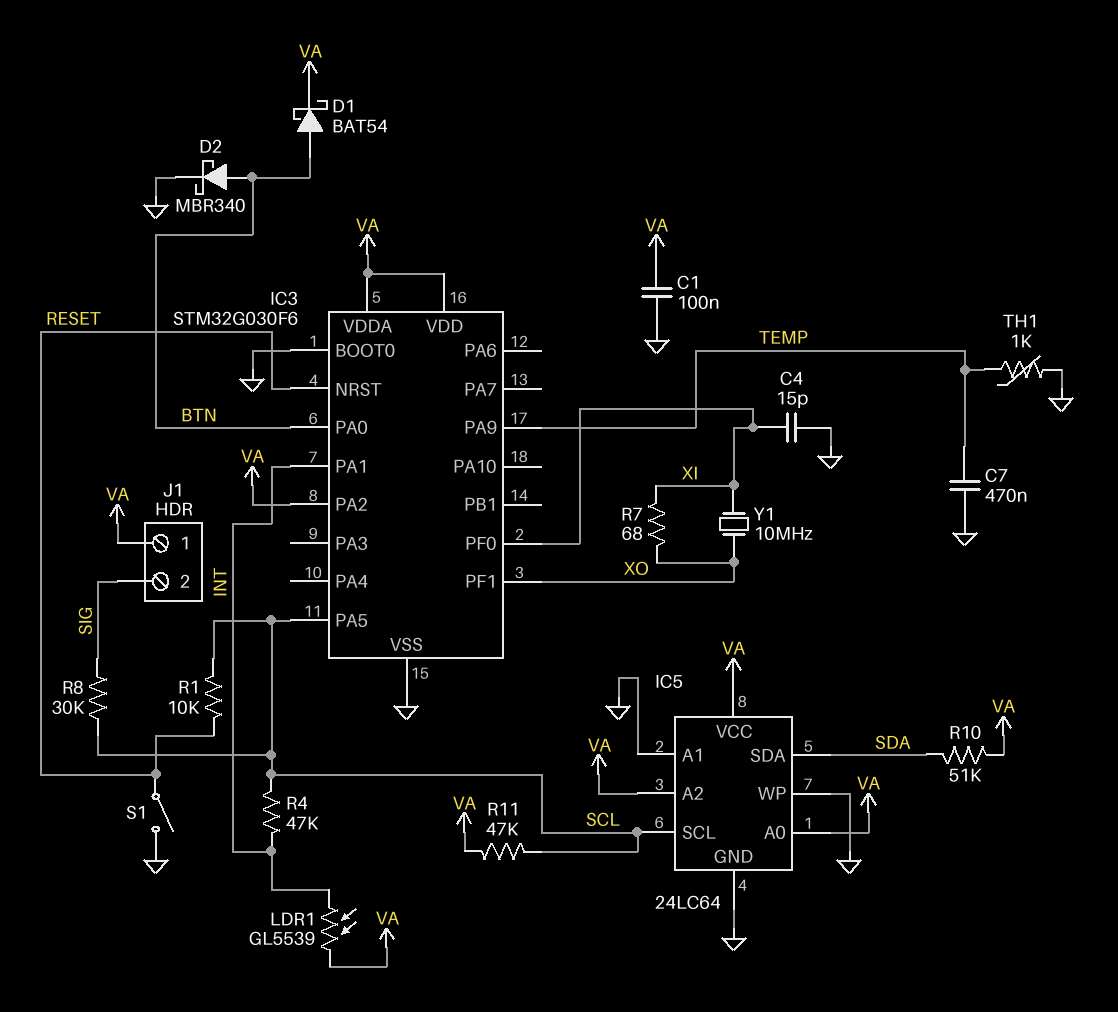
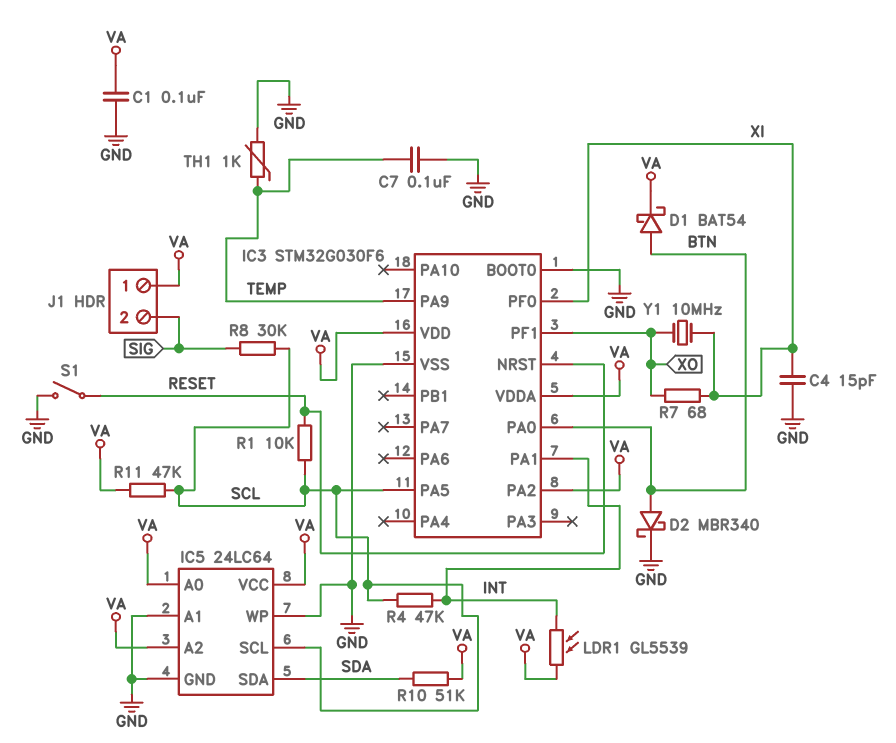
C7: 470nF (GND, TEMP) -> 100nF (GND, TEMP)

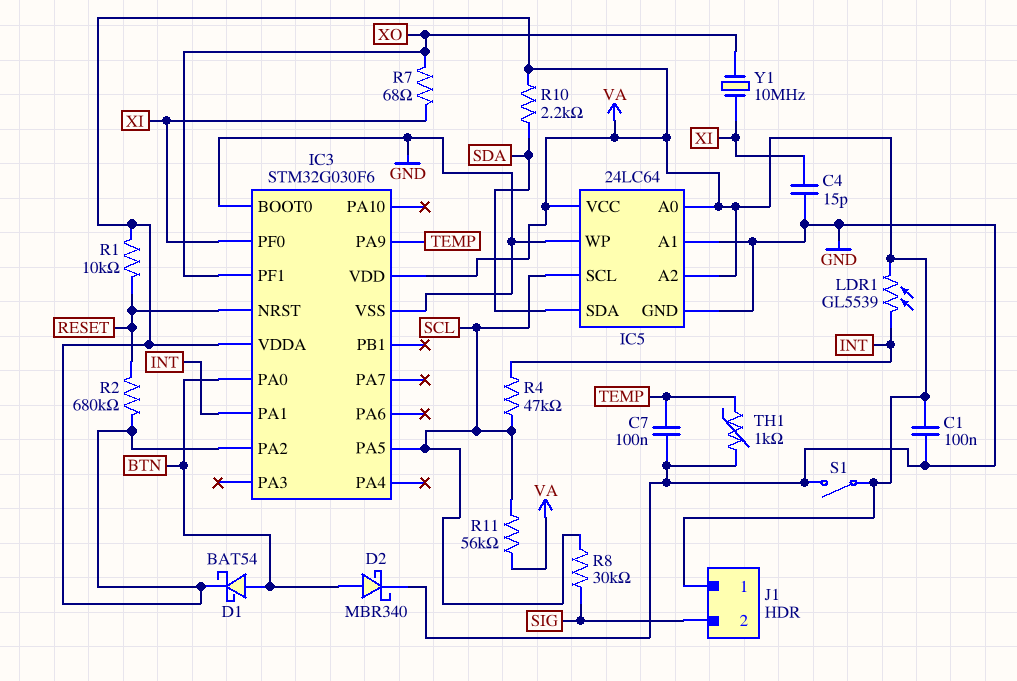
R1: 10k (RESET, SCL) -> 10k (RESET, VA)
R2: none -> 680k (RESET, VA)
R10: 51k (SDA, VA) -> 2.2k (SDA, VA)
R11: 47k (SCL, VA) -> 56k (SCL, VA)
S1: switch (GND, RESET) -> switch (GND, VA)

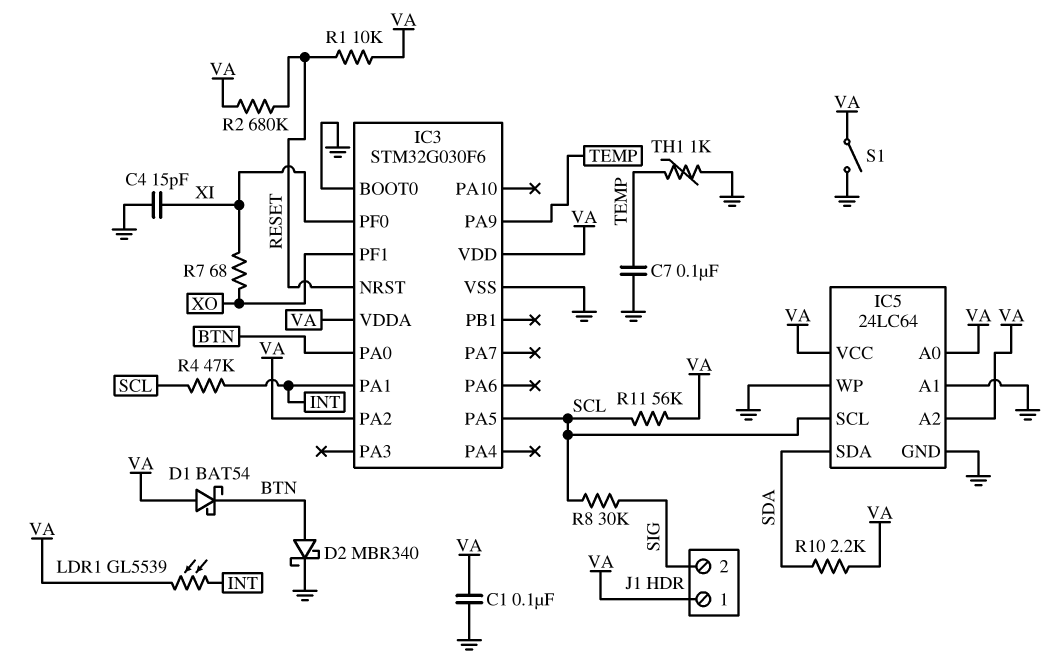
D1: schottky BAT54 (A BTN, K VA) -> schottky BAT54 (A VA, K BTN)
Y1: 10MHz (XI, XO) -> none

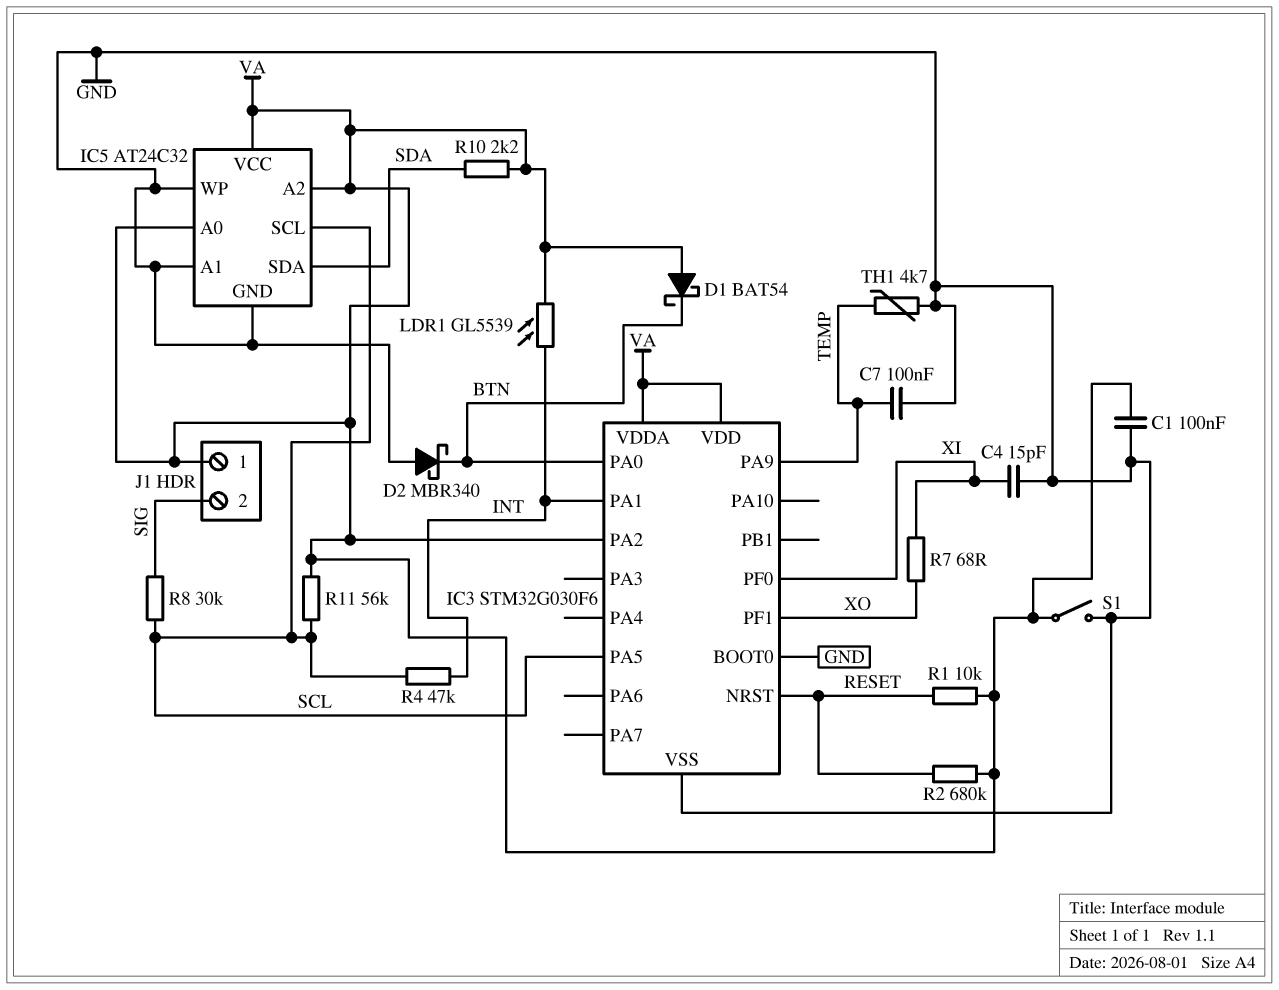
D2: schottky MBR340 (A BTN, K GND) -> schottky MBR340 (A GND, K BTN)
IC5: 24LC64 -> AT24C32
TH1: 1k (GND, TEMP) -> 4.7k (GND, TEMP)

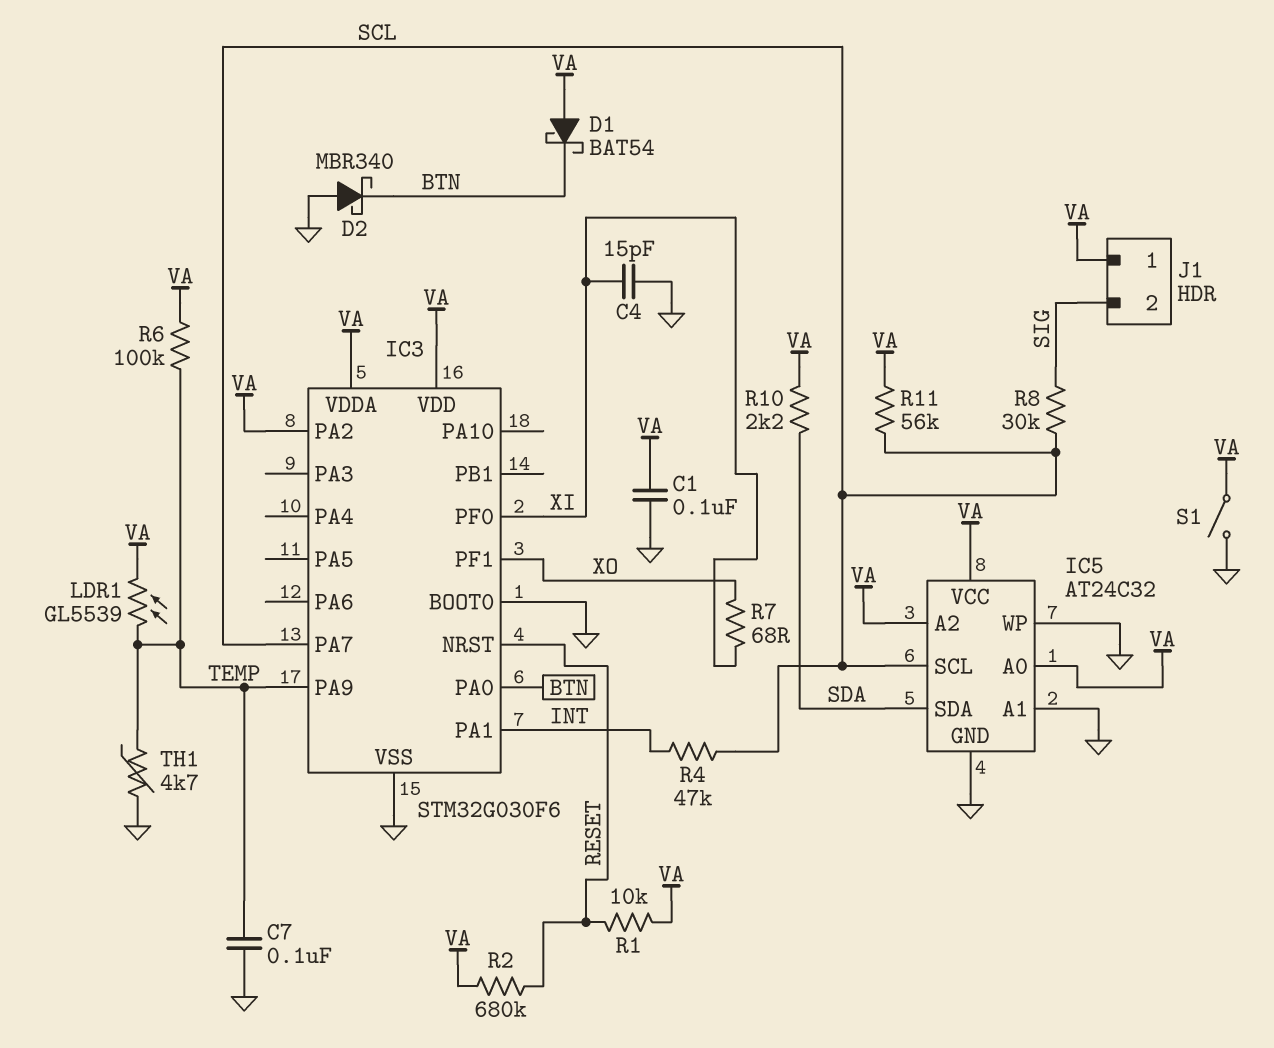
IC3 pin PA5: SCL -> none
IC3 pin PA7: none -> SCL
LDR1: GL5539 (INT, VA) -> GL5539 (TEMP, VA)
R6: none -> 100k (TEMP, VA)

